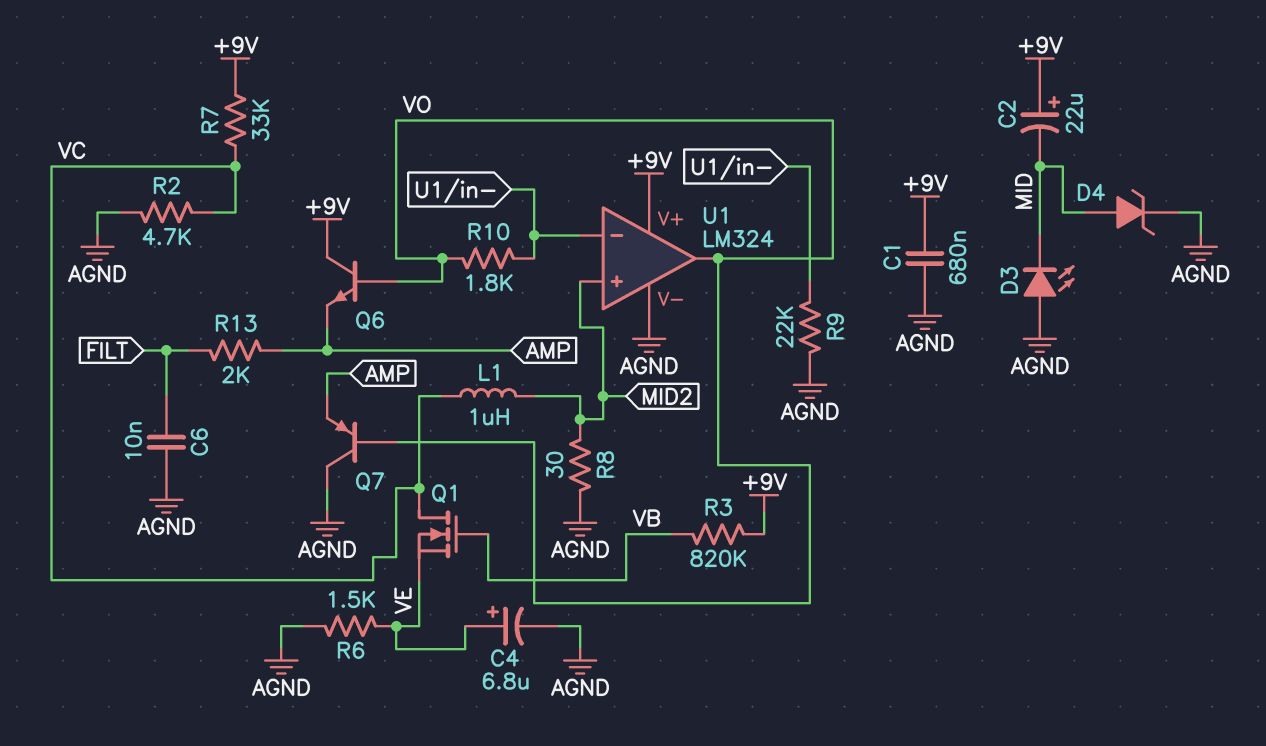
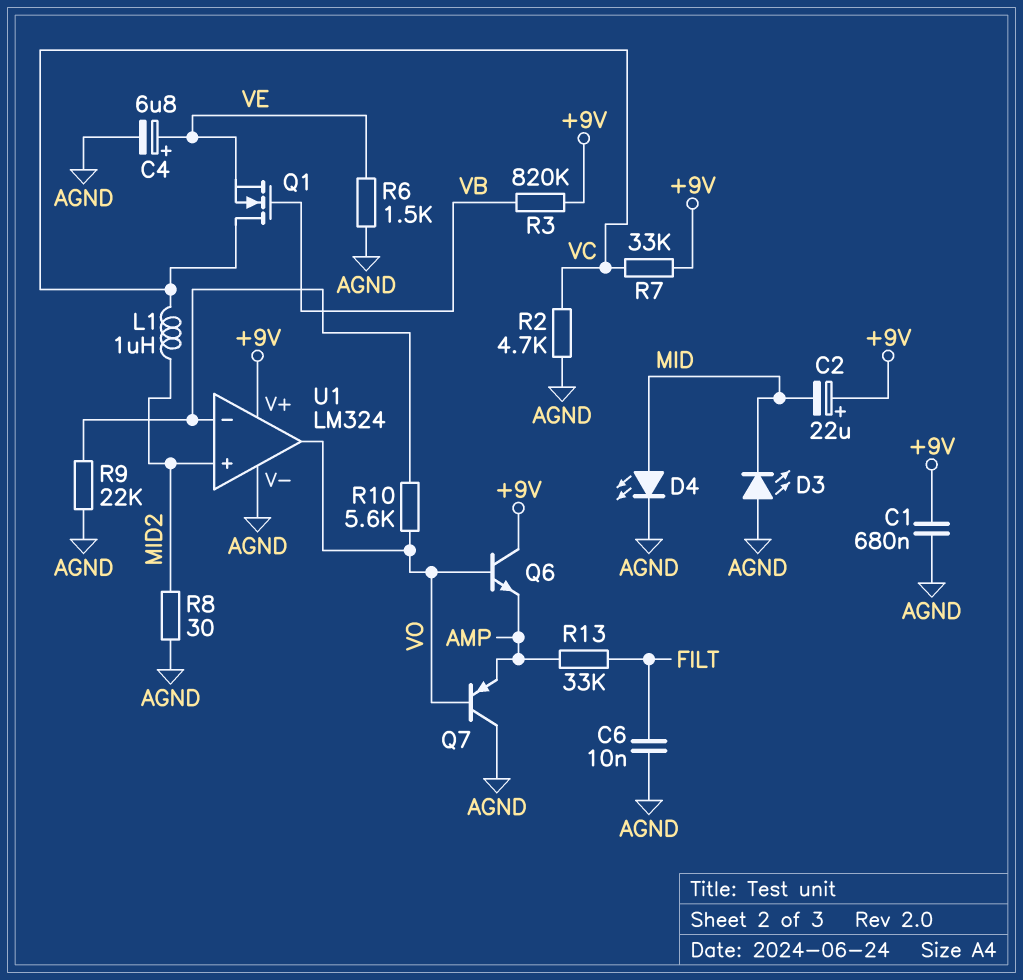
D4: zener (A MID, K AGND) -> LED (A MID, K AGND)
R10: 1.8k (U1/in-, VO) -> 5.6k (U1/in-, VO)
R13: 2k (AMP, FILT) -> 33k (AMP, FILT)

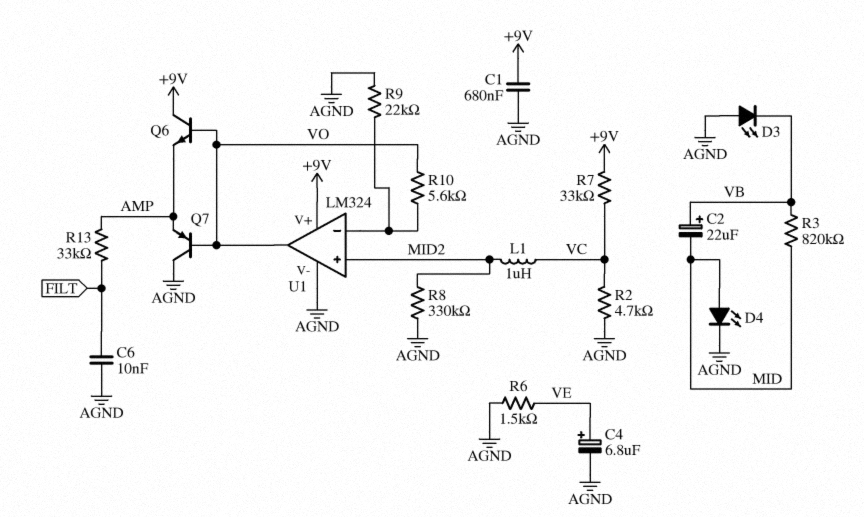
C2: 22uF (plus +9V, minus MID) -> 22uF (plus VB, minus MID)
D3: LED (A AGND, K MID) -> LED (A AGND, K VB)
Q1: NMOS (G VB, D VC, S VE) -> none
R3: 820k (+9V, VB) -> 820k (MID, VB)
R8: 30 (AGND, MID2) -> 330k (AGND, MID2)

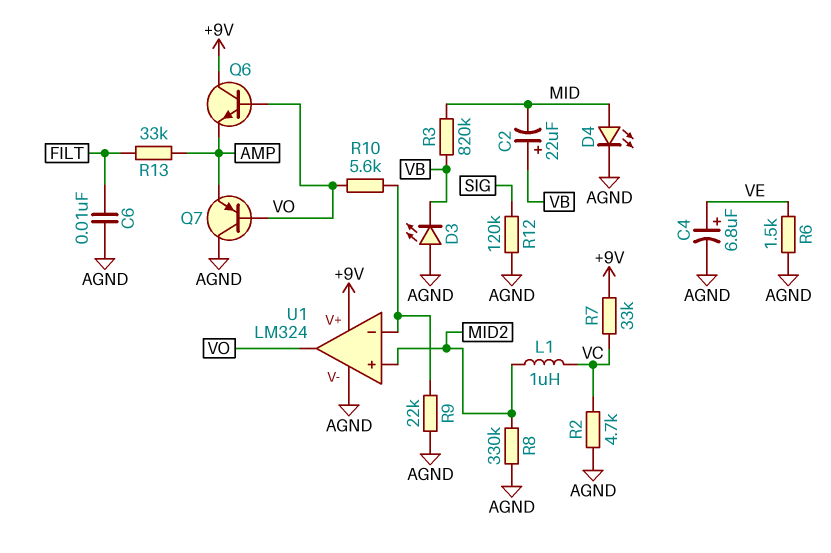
C1: 680nF (+9V, AGND) -> none
R12: none -> 120k (AGND, SIG)

